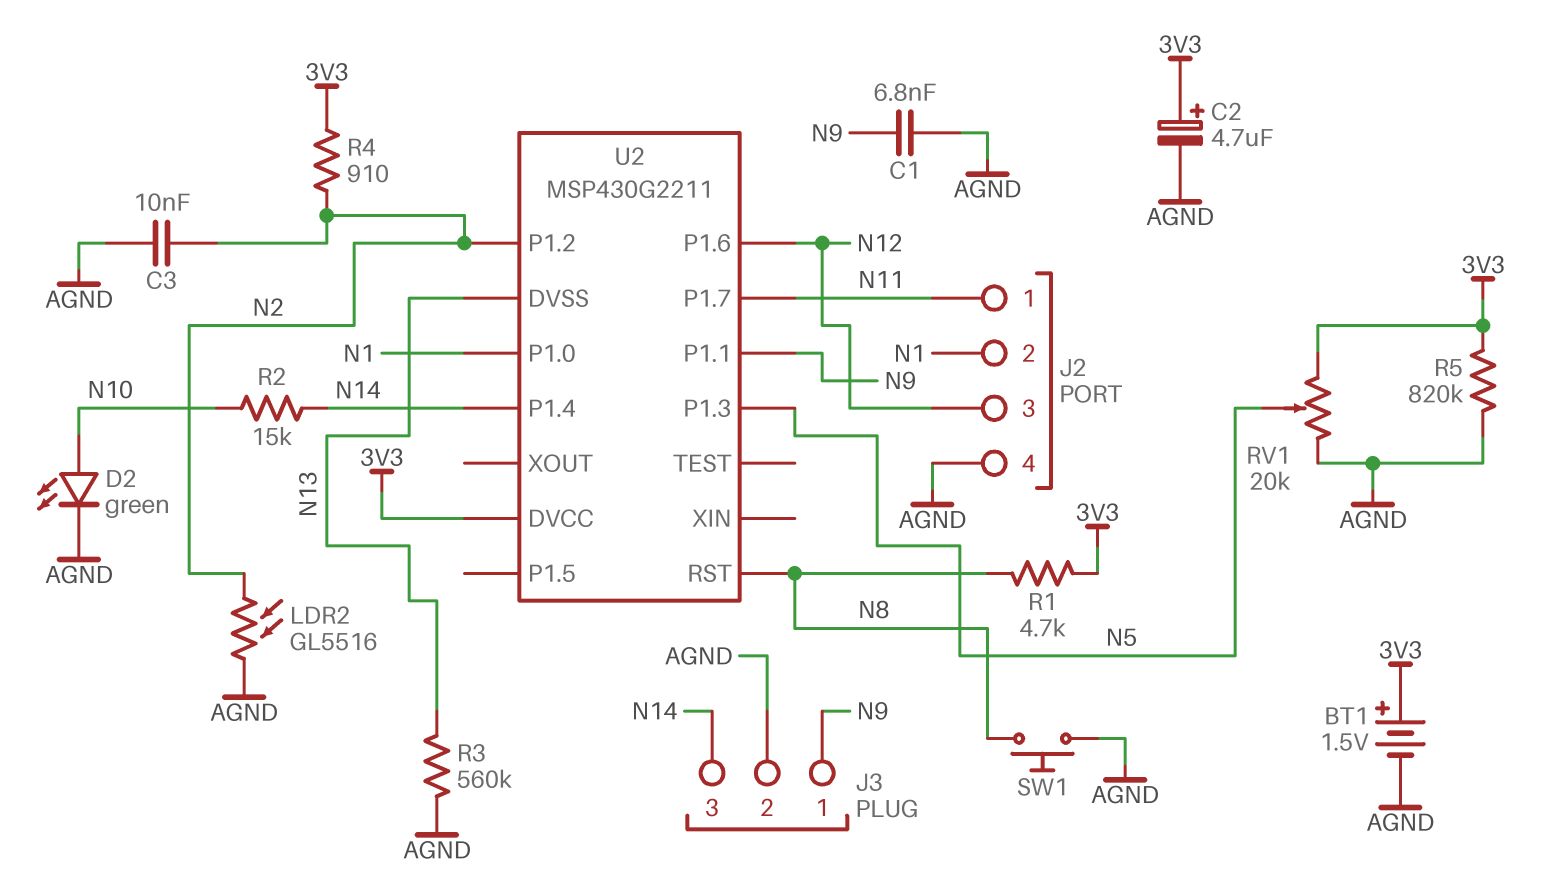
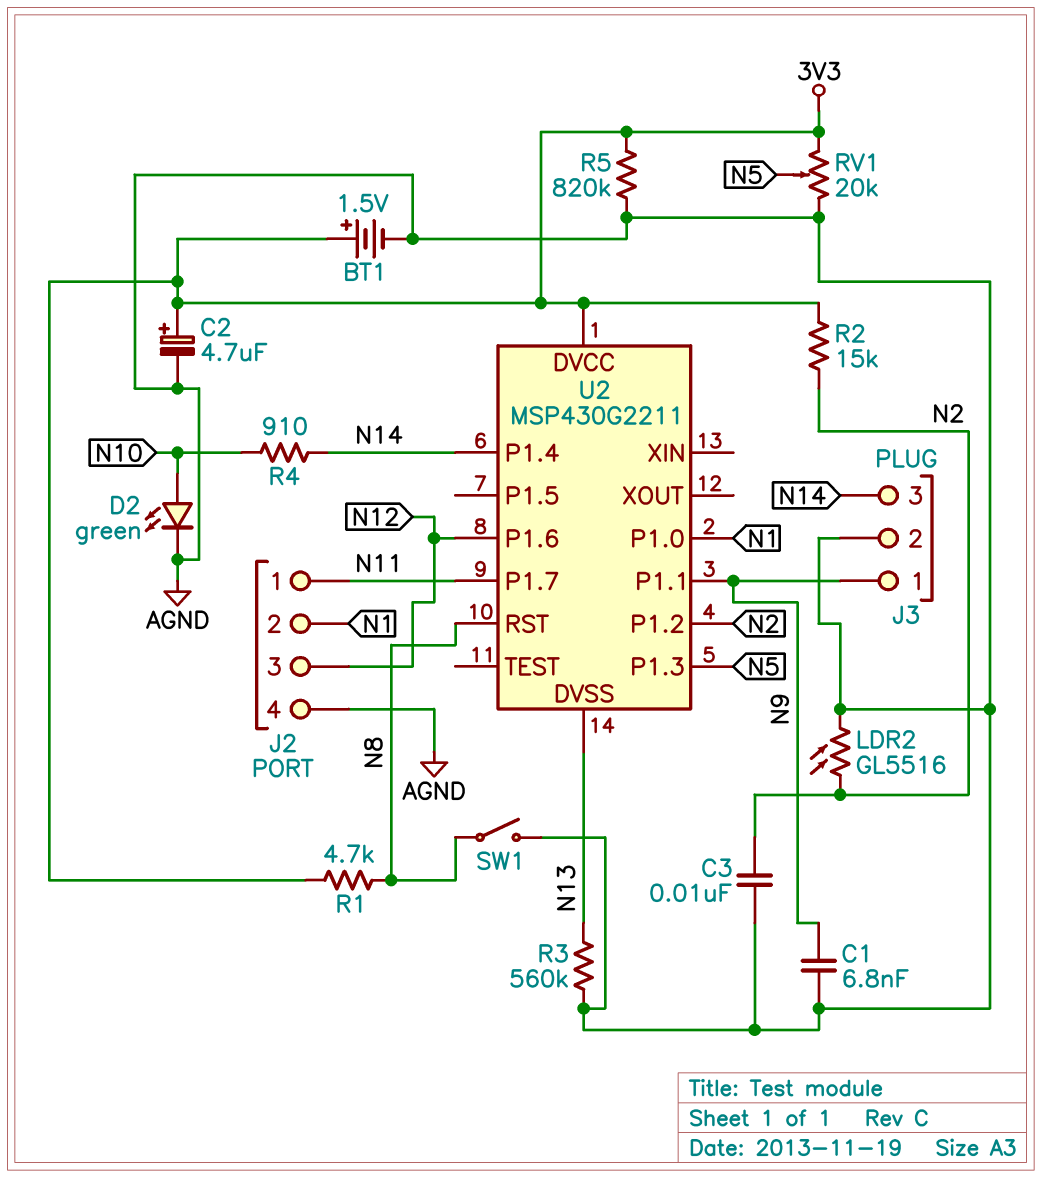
R2: 15k (N10, N14) -> 15k (3V3, N2)
R4: 910 (3V3, N2) -> 910 (N10, N14)
SW1: button (AGND, N8) -> switch (AGND, N8)

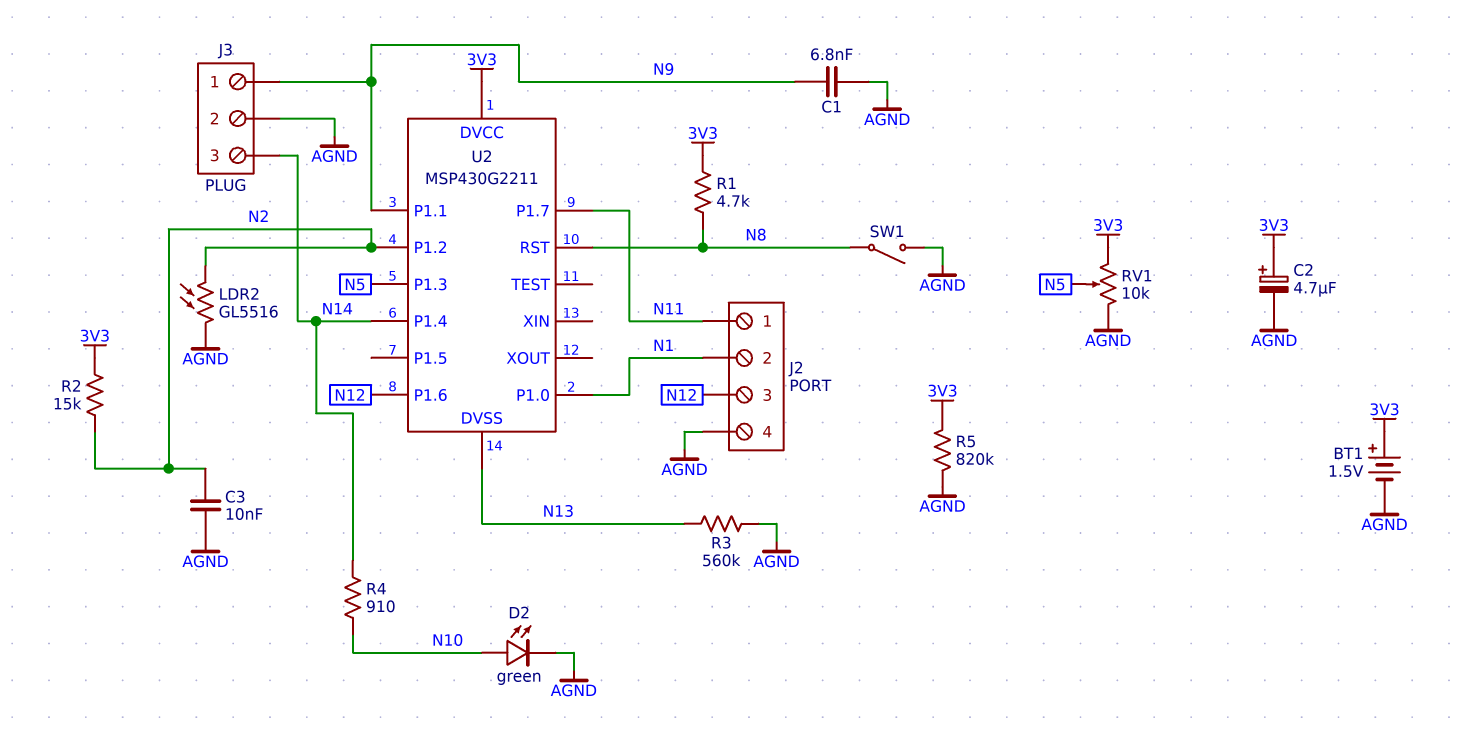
RV1: 20k (3V3, AGND, wiper N5) -> 10k (3V3, AGND, wiper N5)

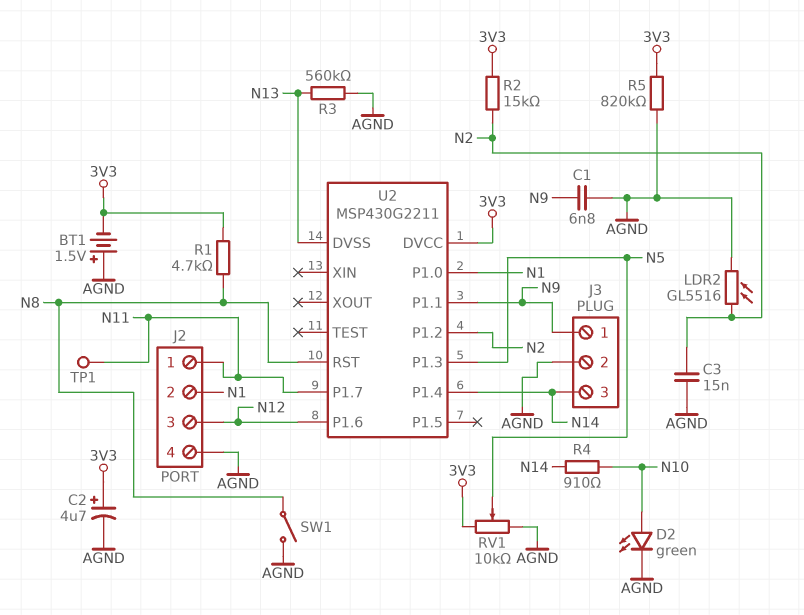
BT1: 1.5V (plus 3V3, minus AGND) -> 1.5V (plus AGND, minus 3V3)
C3: 10nF (AGND, N2) -> 15nF (AGND, N2)
TP1: none -> test point (N11)

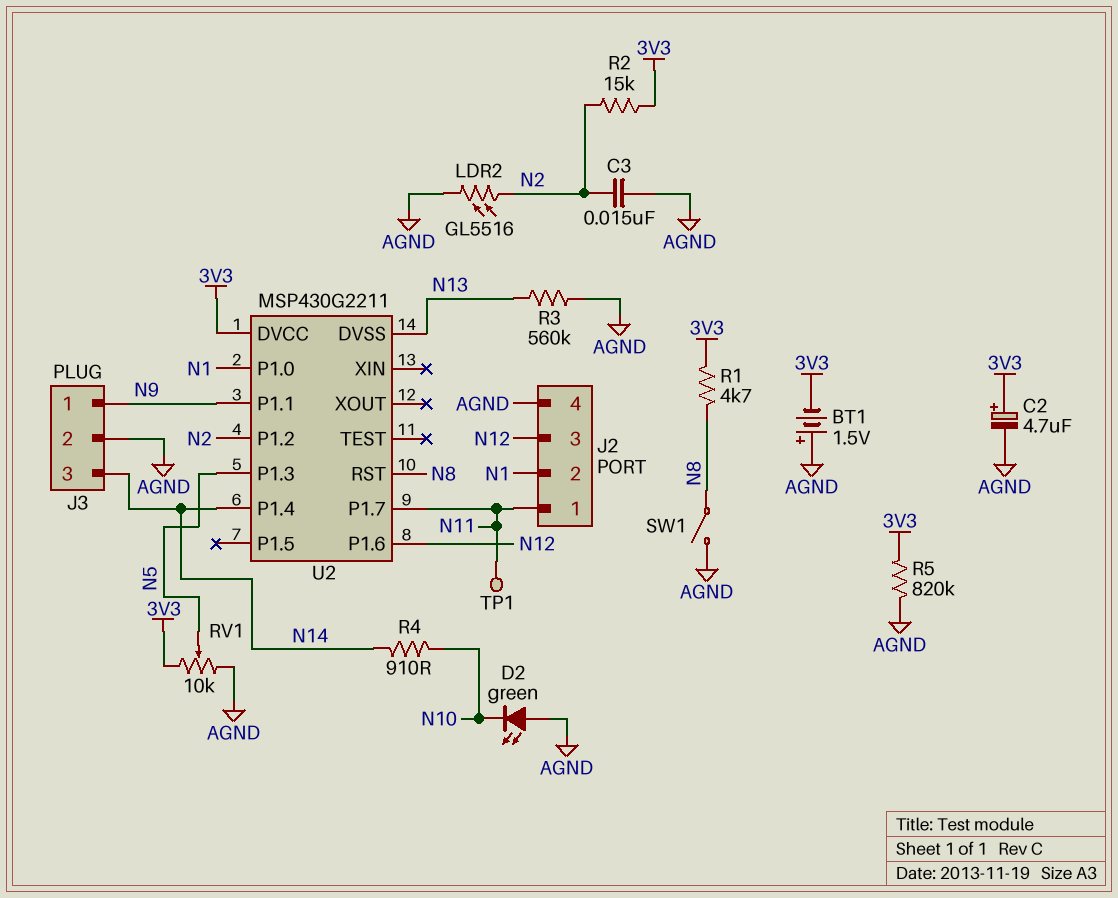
C1: 6.8nF (AGND, N9) -> none
D2: LED green (A N10, K AGND) -> LED green (A AGND, K N10)

